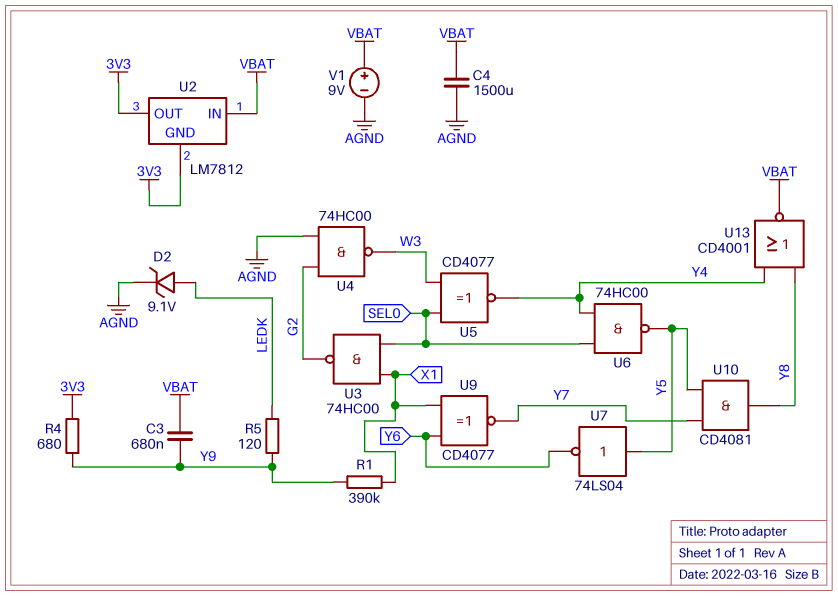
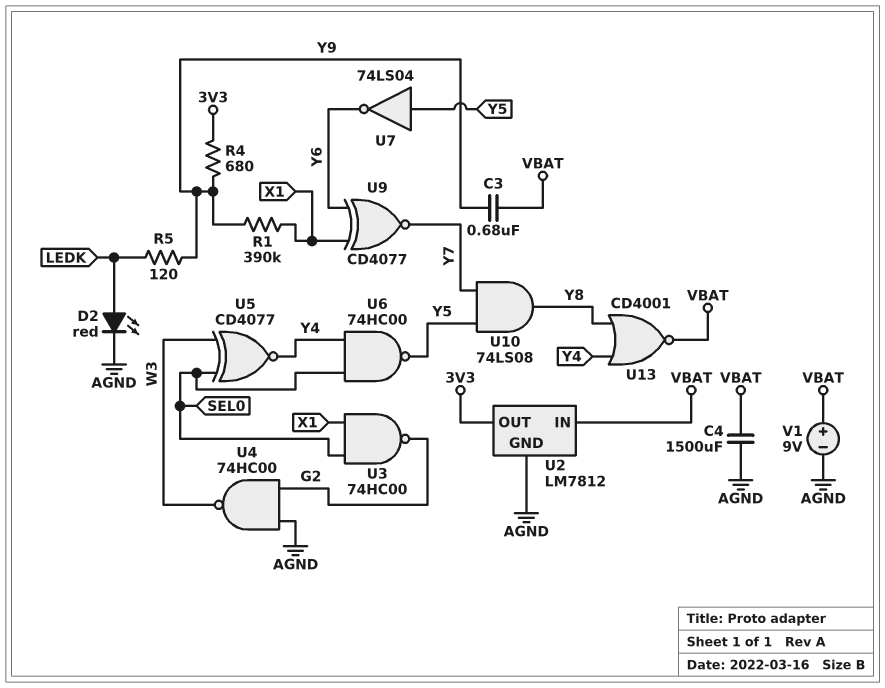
D2: zener 9.1V (A LEDK, K AGND) -> LED red (A LEDK, K AGND)
U2 pin GND: 3V3 -> AGND
U10: AND CD4081 (in Y5, in Y7, out Y8) -> AND 74LS08 (in Y5, in Y7, out Y8)

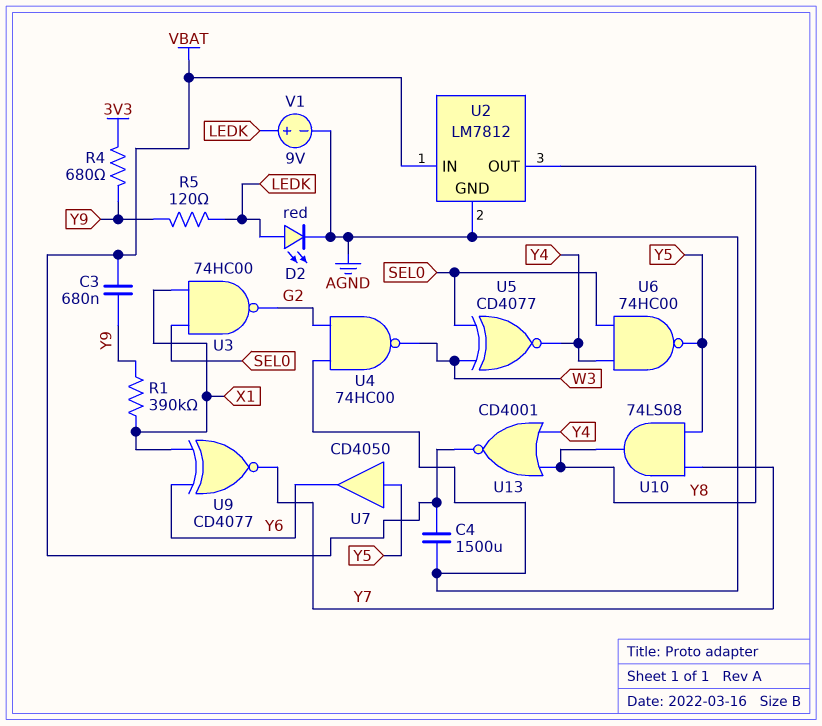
U2 pin OUT: 3V3 -> Y8
U7: NOT 74LS04 (in Y5, out Y6) -> buffer CD4050 (in Y5, out Y6)
V1: 9V (plus VBAT, minus AGND) -> 9V (plus LEDK, minus AGND)

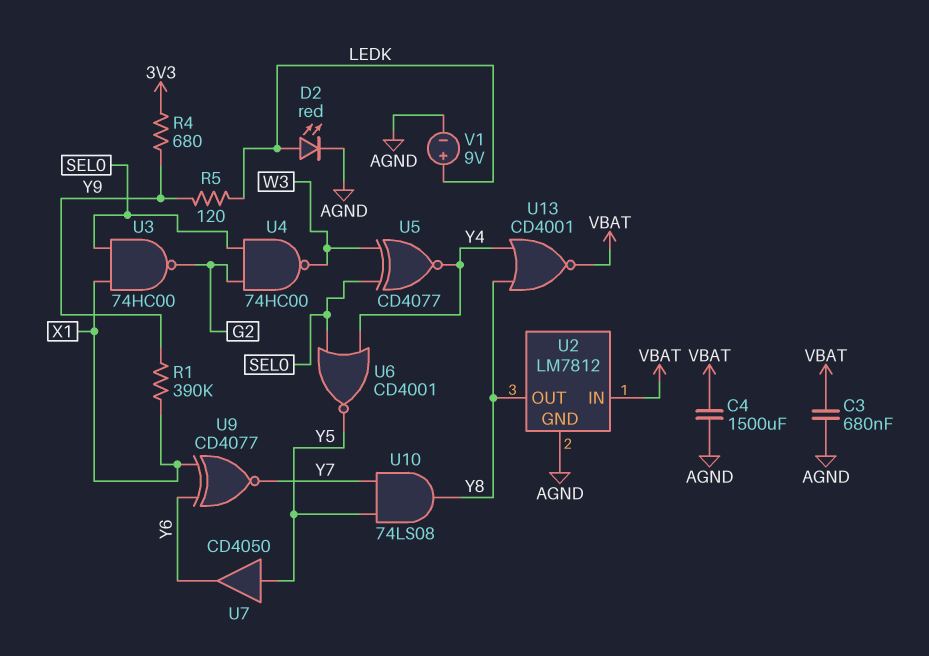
C3: 680nF (VBAT, Y9) -> 680nF (AGND, VBAT)
U4: NAND 74HC00 (in AGND, in G2, out W3) -> NAND 74HC00 (in G2, in SEL0, out W3)
U6: NAND 74HC00 (in SEL0, in Y4, out Y5) -> NOR CD4001 (in SEL0, in Y4, out Y5)

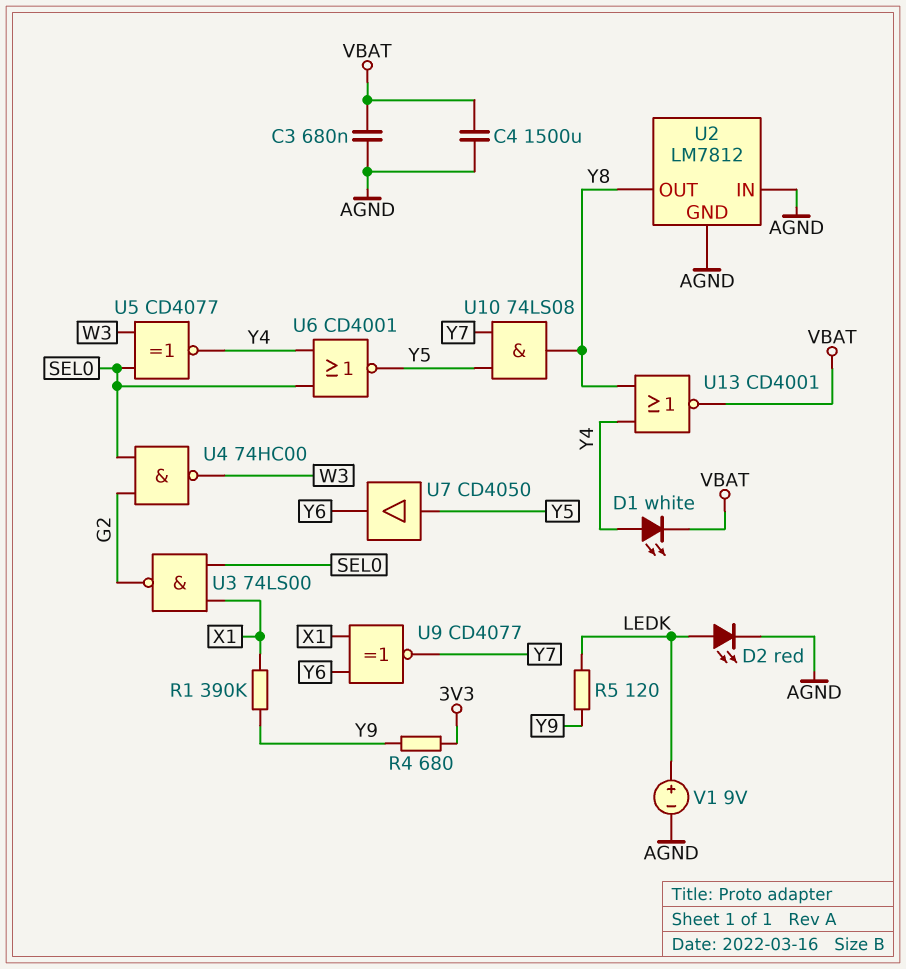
D1: none -> LED white (A Y4, K VBAT)
U2 pin IN: VBAT -> AGND
U3: NAND 74HC00 (in SEL0, in X1, out G2) -> NAND 74LS00 (in SEL0, in X1, out G2)

